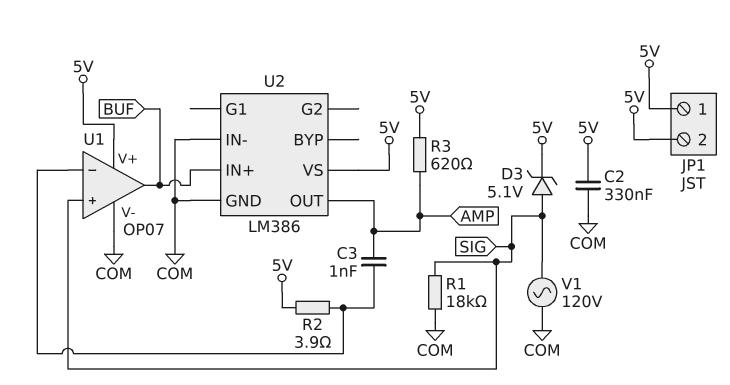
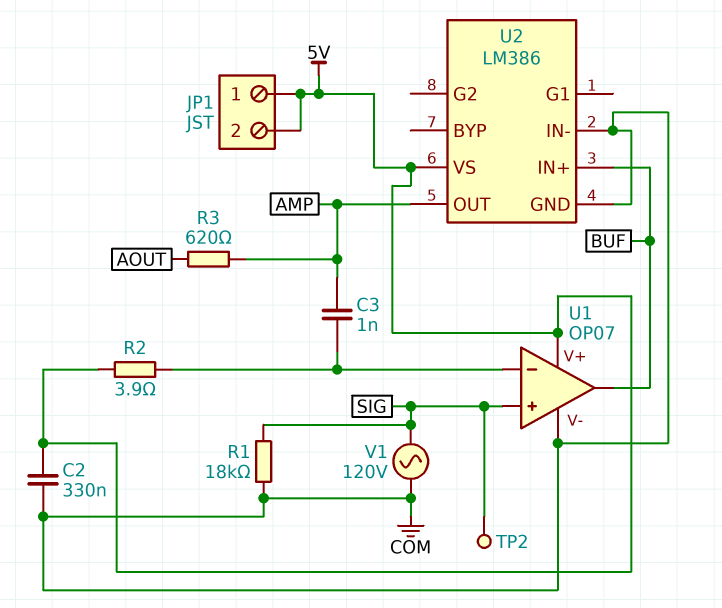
D3: zener 5.1V (A SIG, K 5V) -> none
R3: 620 (5V, AMP) -> 620 (AMP, AOUT)
TP2: none -> test point (SIG)

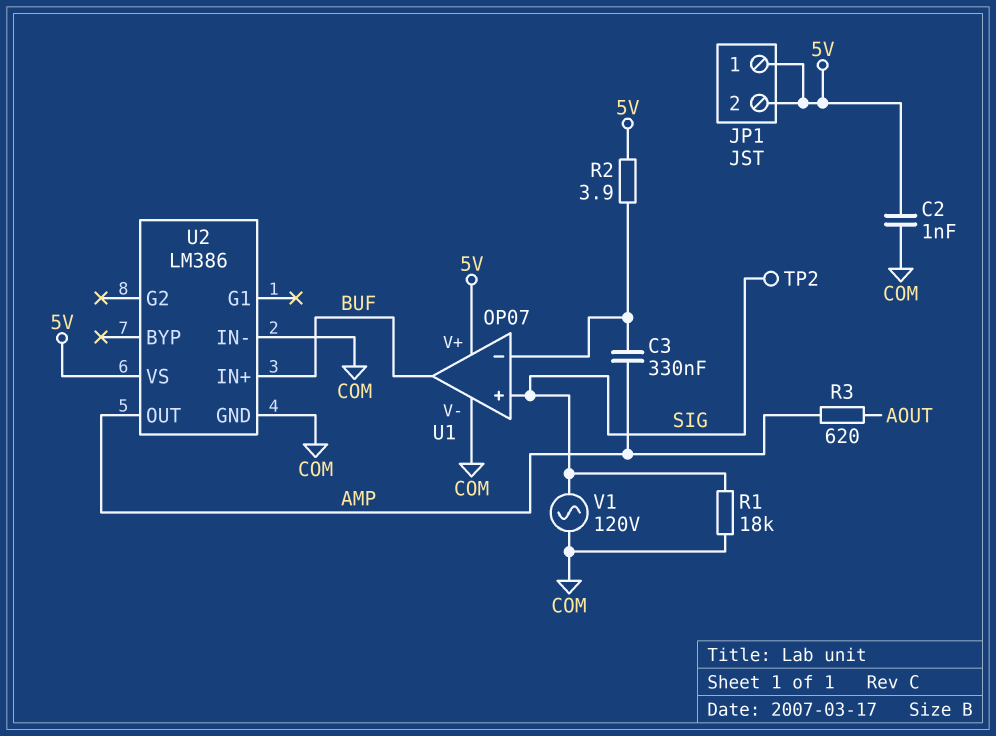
C2: 330nF (5V, COM) -> 1nF (5V, COM)
C3: 1nF (AMP, U1/in-) -> 330nF (AMP, U1/in-)

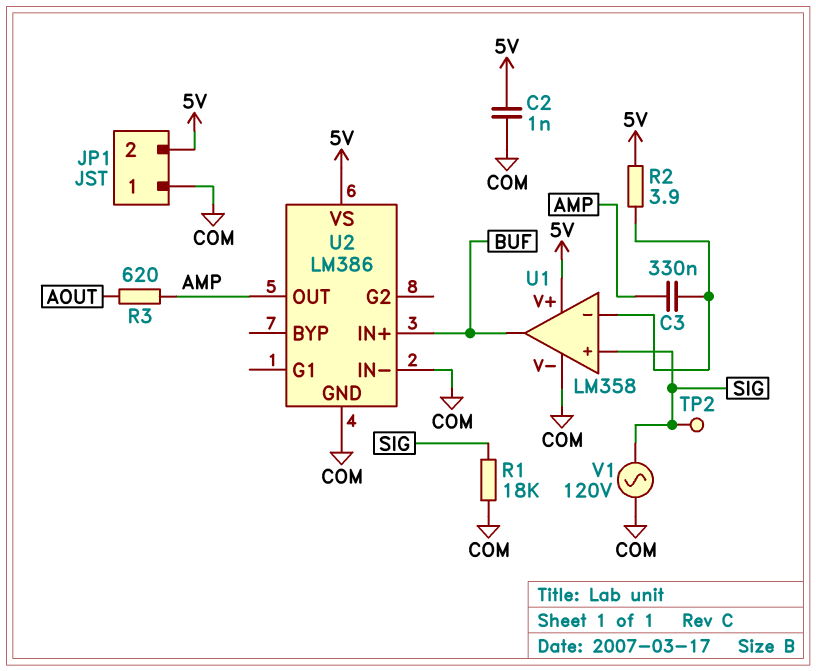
JP1 pin 1: 5V -> COM
U1: OP07 -> LM358

